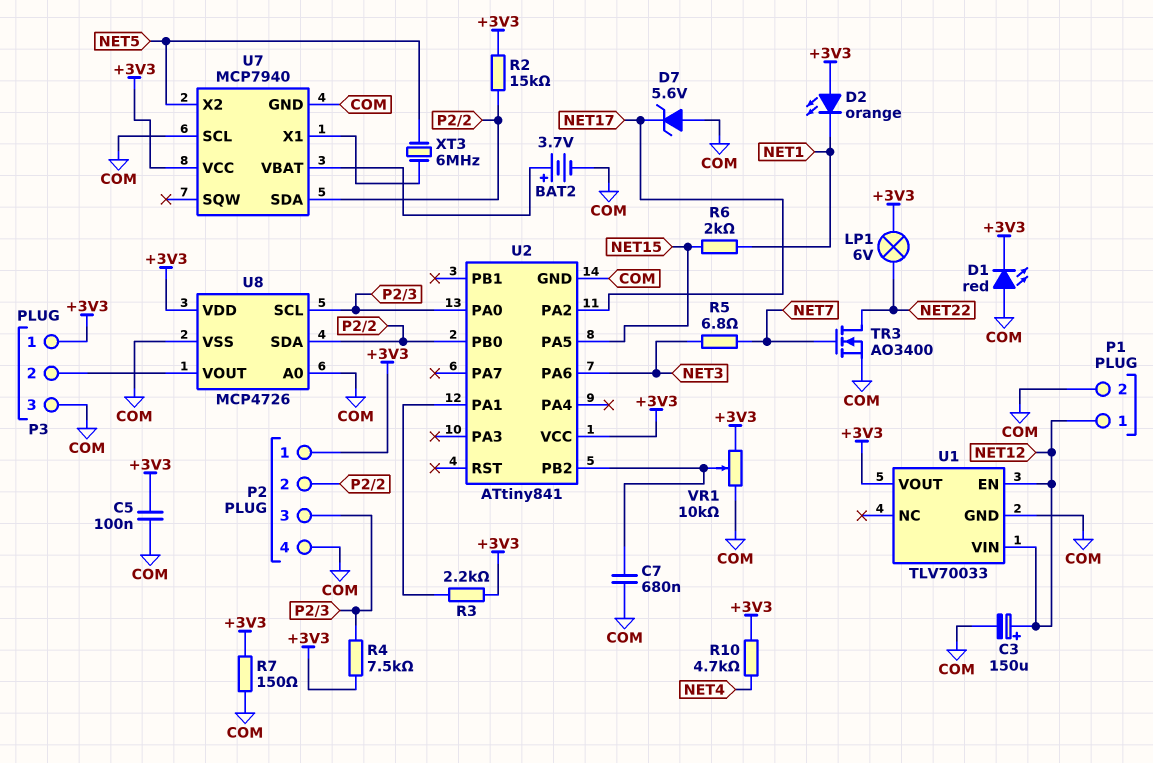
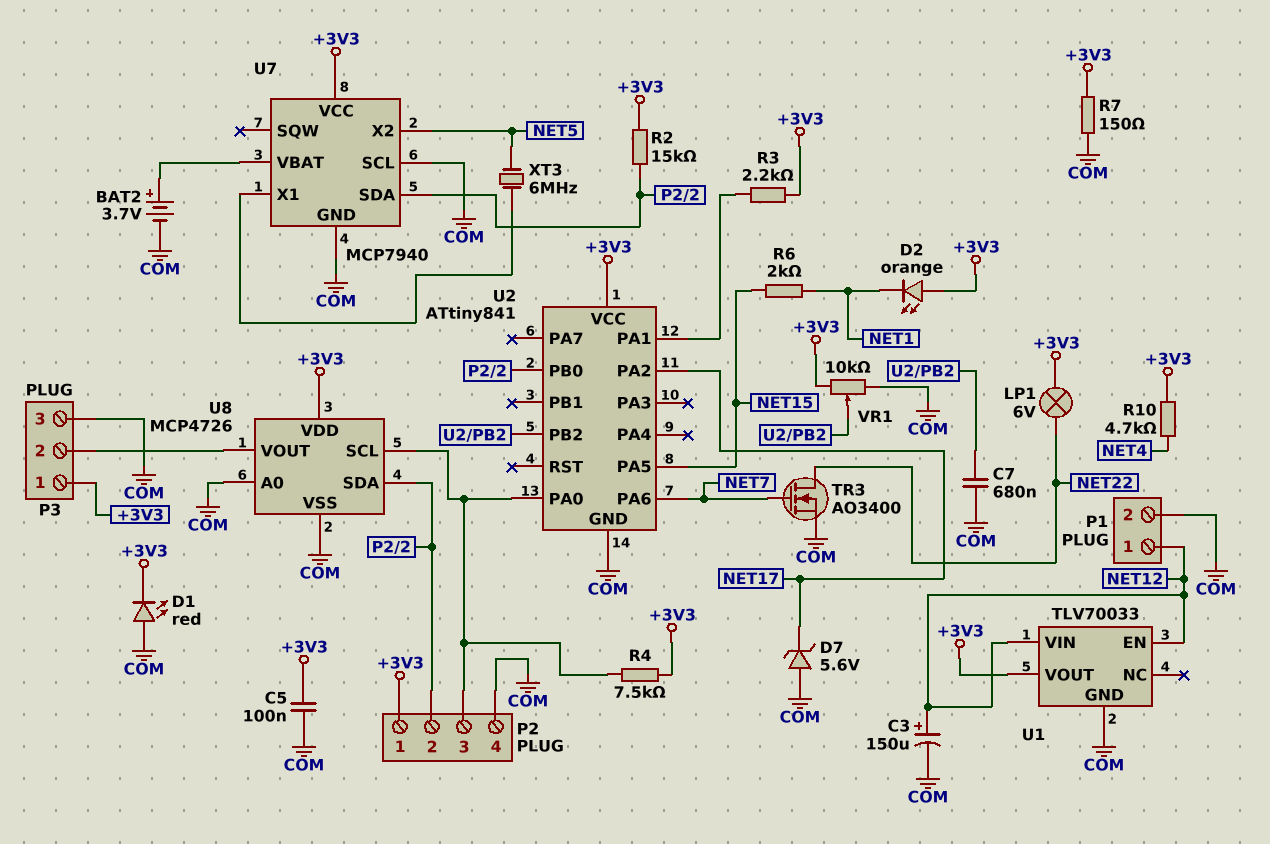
R5: 6.8 (NET3, NET7) -> none
U2 pin PA6: NET3 -> NET7

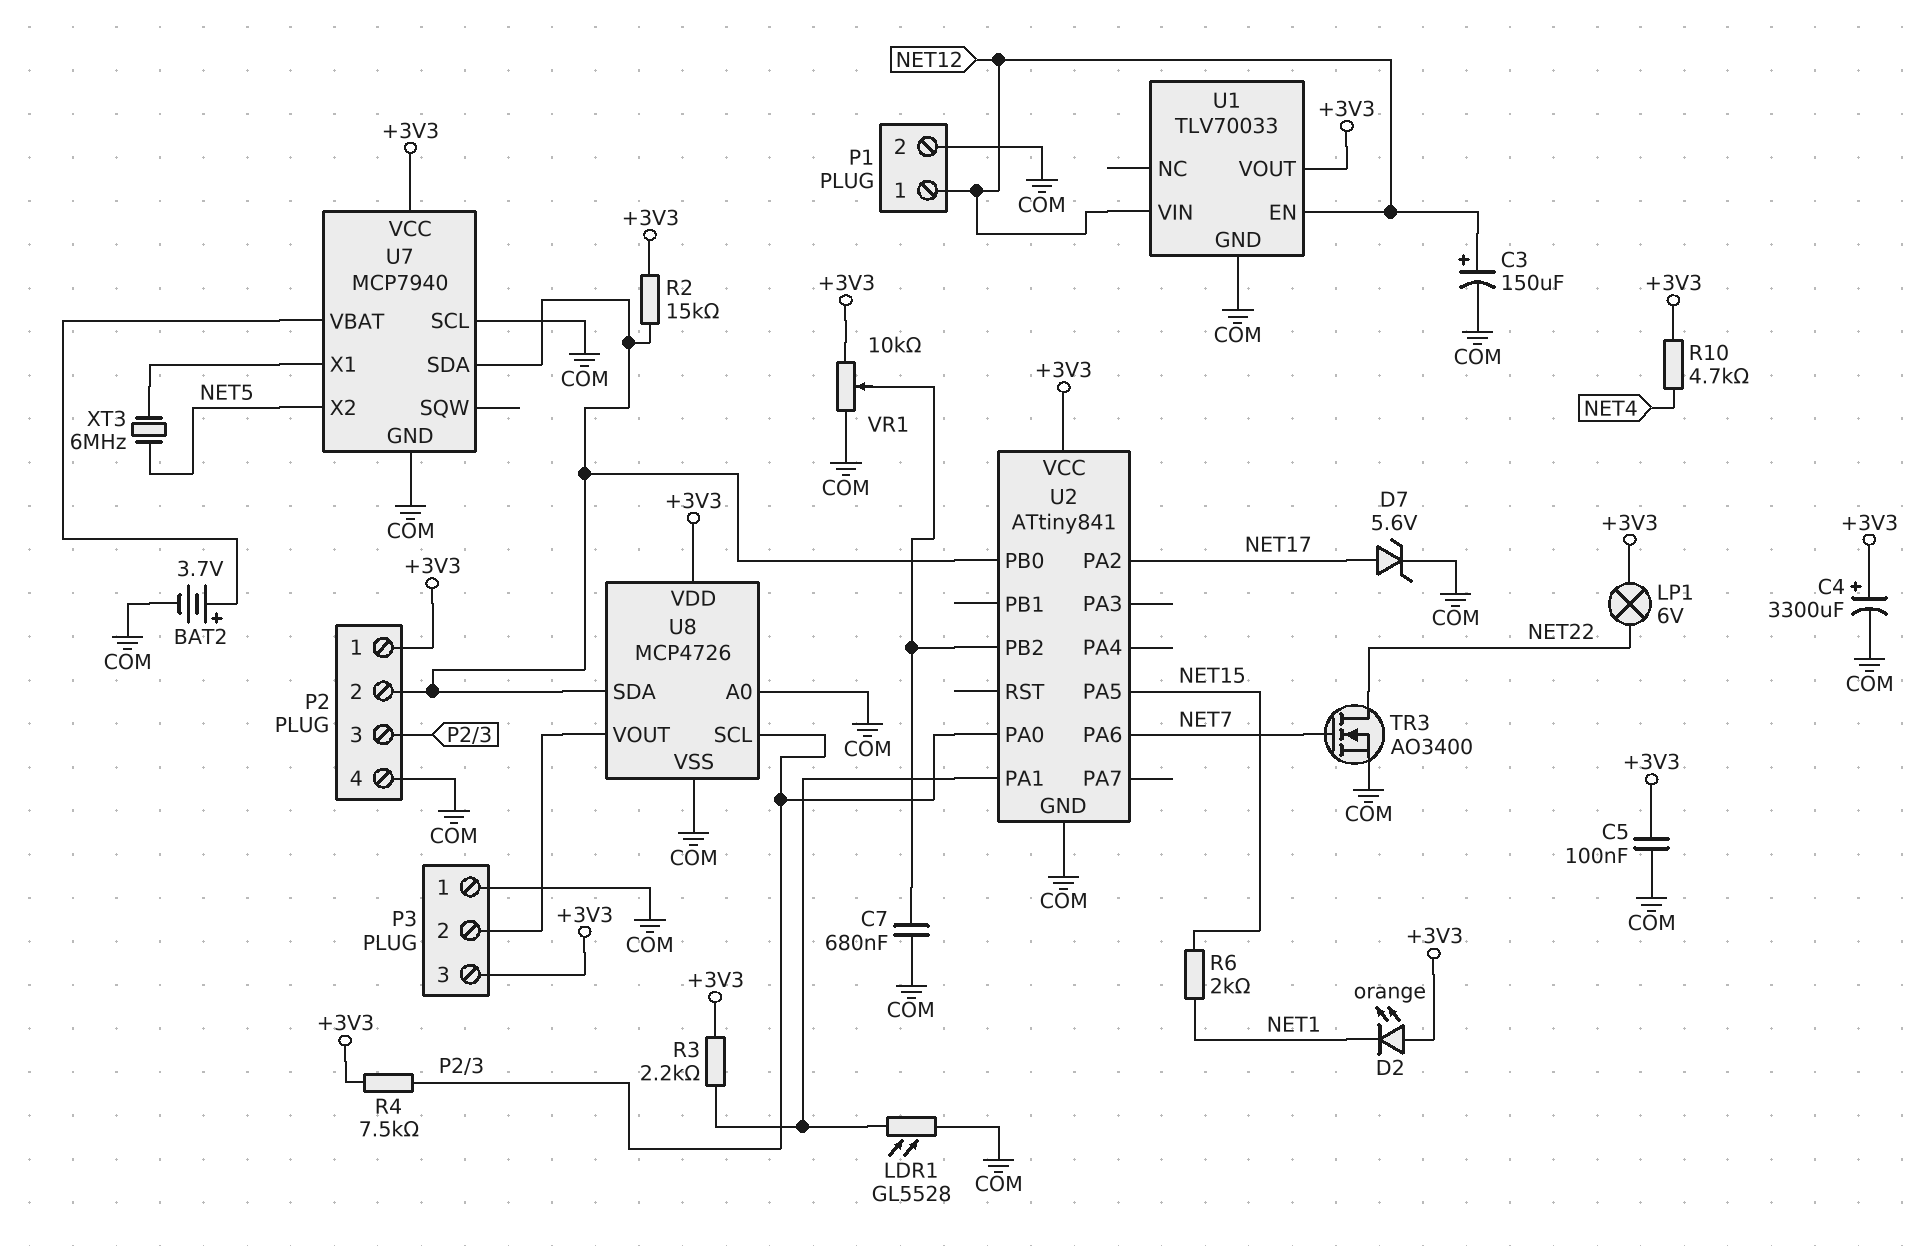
C4: none -> 3300uF (plus +3V3, minus COM)
D1: LED red (A COM, K +3V3) -> none
D7: zener 5.6V (A COM, K NET17) -> zener 5.6V (A NET17, K COM)
LDR1: none -> GL5528 (COM, U2/PA1)
P3 pin 1: +3V3 -> COM
P3 pin 3: COM -> +3V3
R7: 150 (+3V3, COM) -> none

